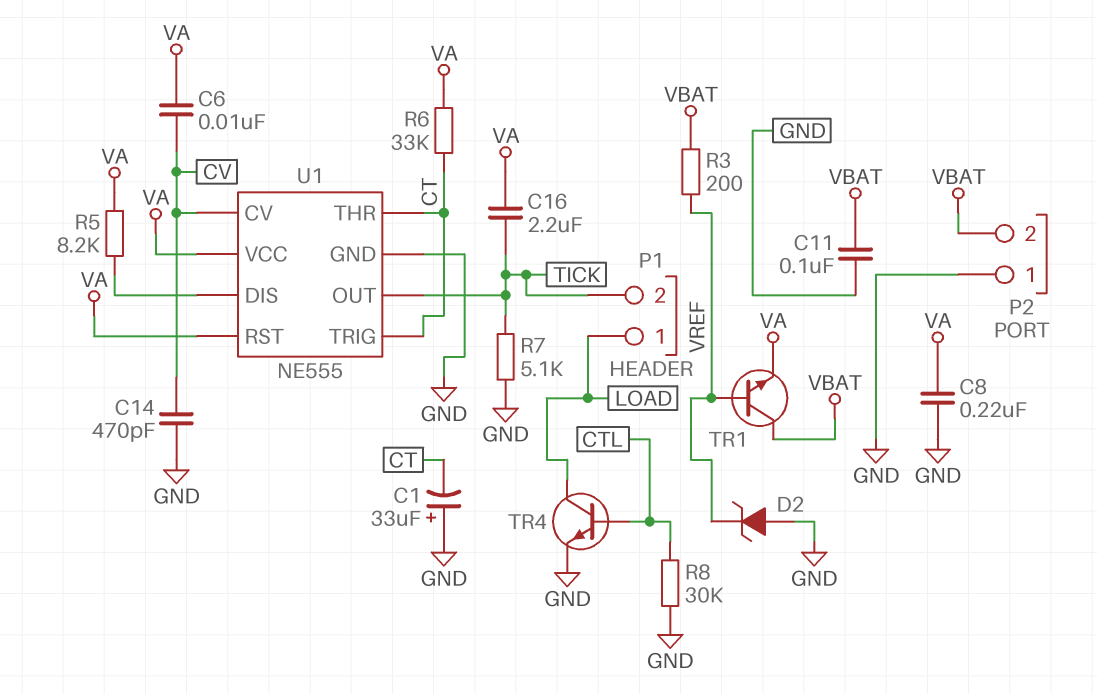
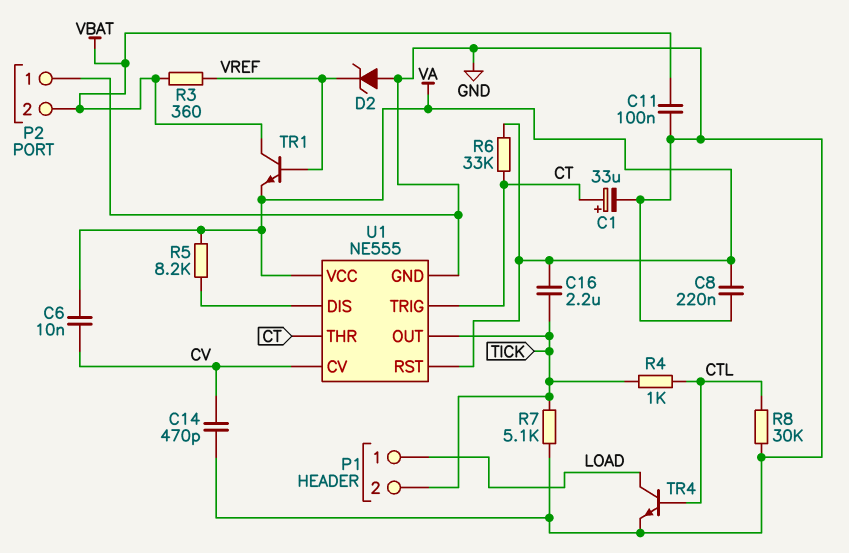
C1: 33uF (plus GND, minus CT) -> 33uF (plus CT, minus GND)
R3: 200 (VBAT, VREF) -> 360 (VBAT, VREF)
R4: none -> 1k (CTL, TICK)

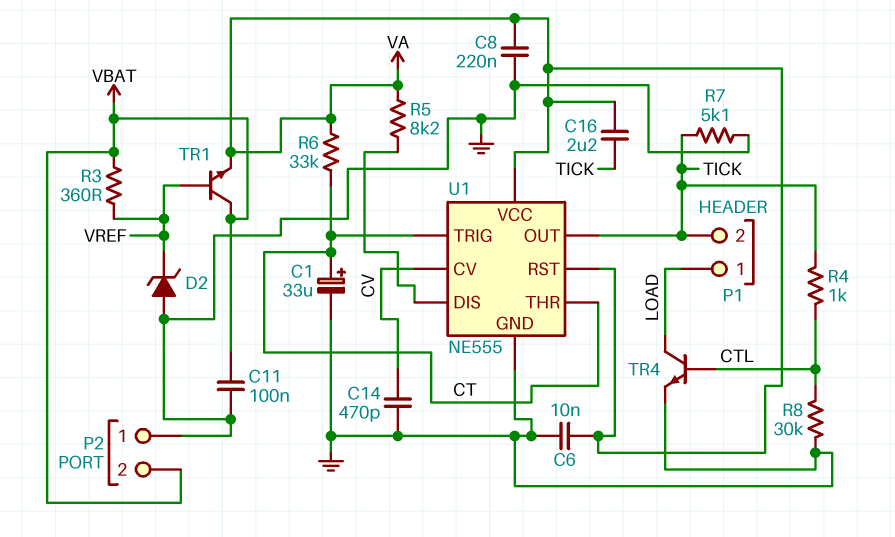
C6: 10nF (CV, VA) -> 10nF (GND, VA)

